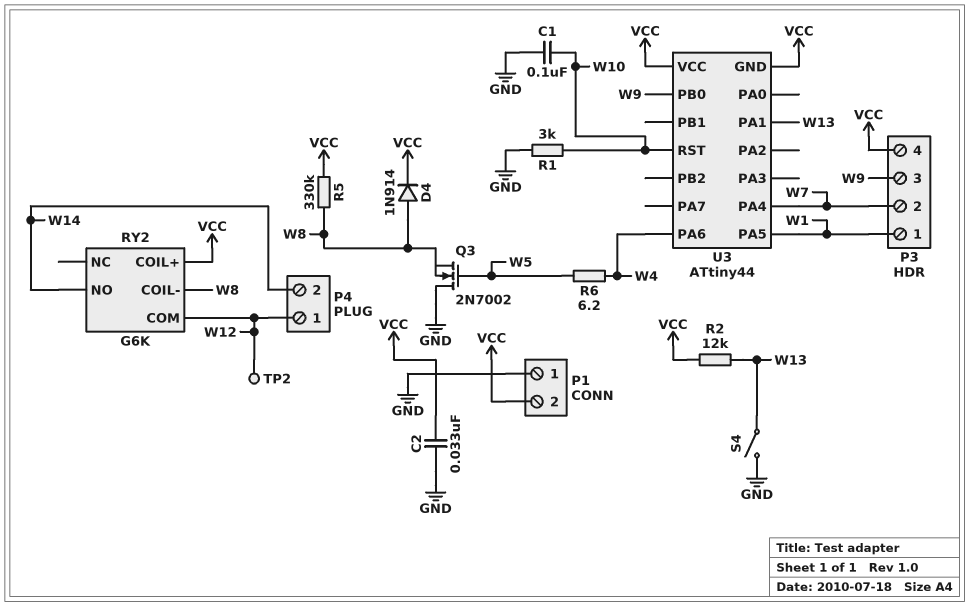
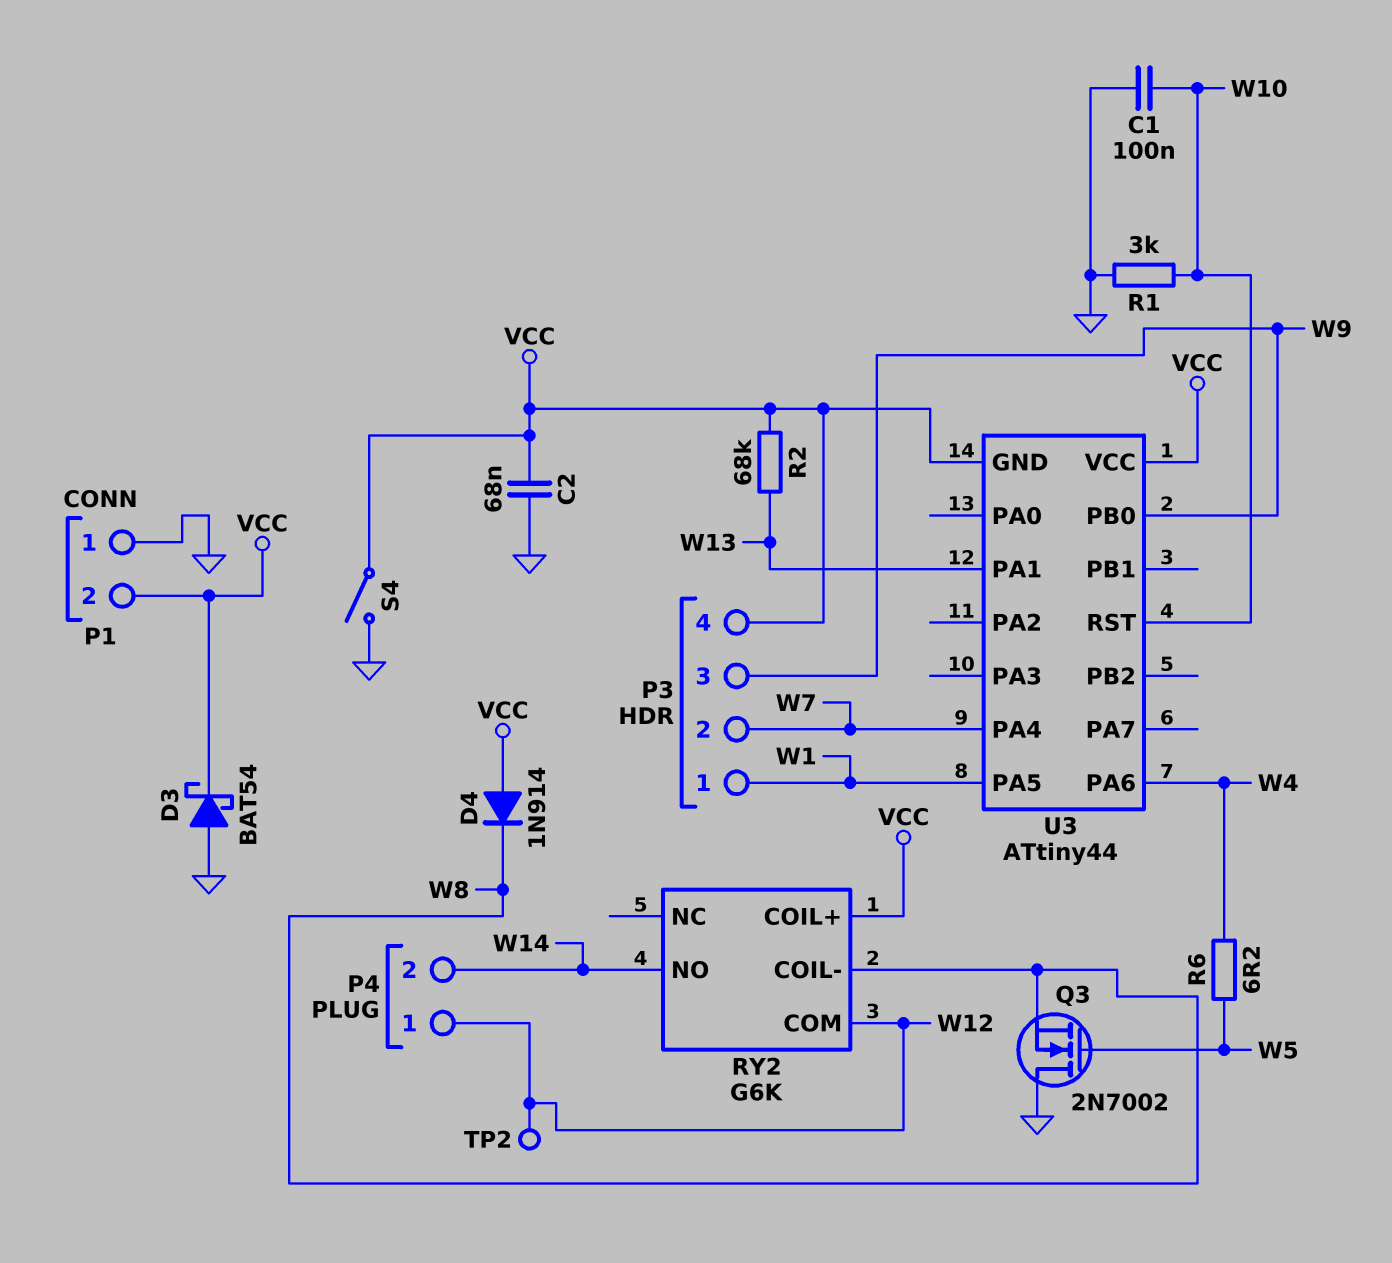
C2: 33nF (GND, VCC) -> 68nF (GND, VCC)
D3: none -> schottky BAT54 (A GND, K VCC)
D4: diode 1N914 (A W8, K VCC) -> diode 1N914 (A VCC, K W8)
R2: 12k (VCC, W13) -> 68k (VCC, W13)
R5: 330k (VCC, W8) -> none
S4: switch (GND, W13) -> switch (GND, VCC)

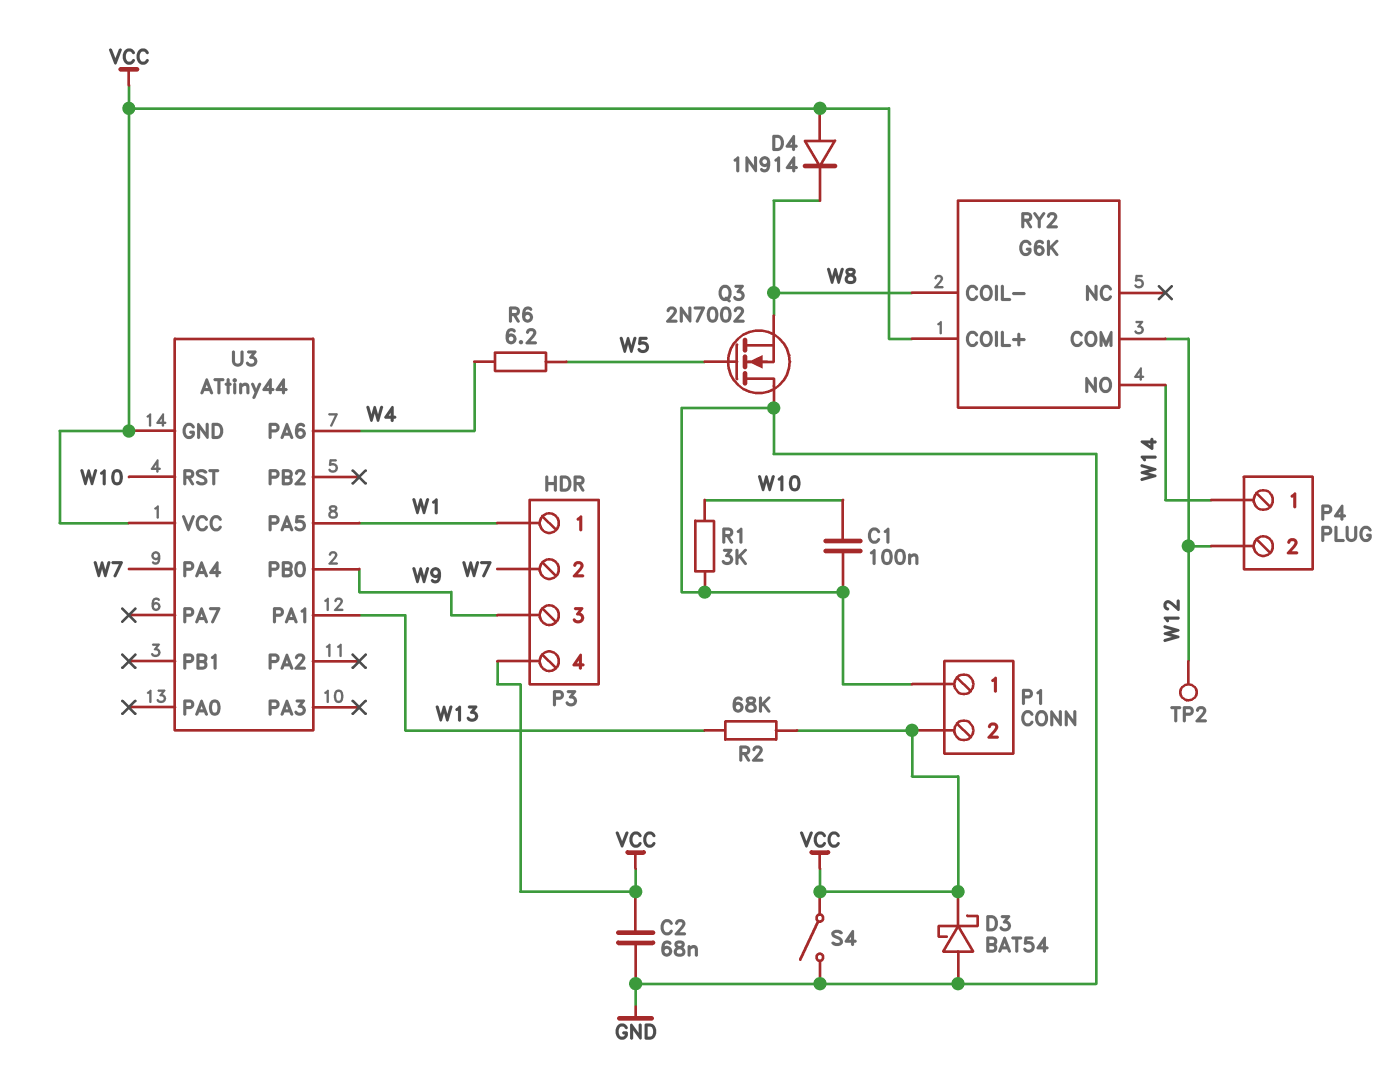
P4 pin 1: W12 -> W14
P4 pin 2: W14 -> W12

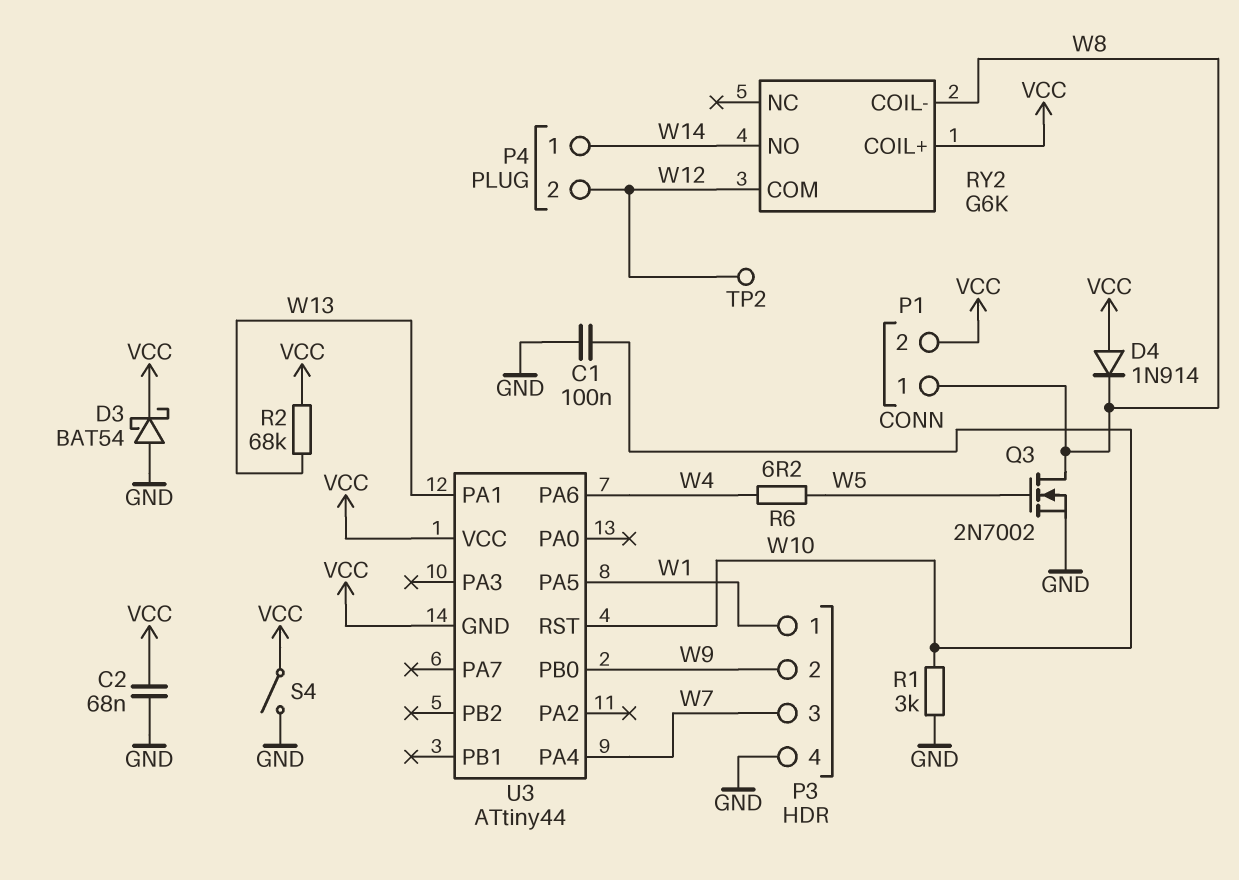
P1 pin 1: GND -> W8
P3 pin 2: W7 -> W9
P3 pin 3: W9 -> W7
P3 pin 4: VCC -> GND
Q3: NMOS 2N7002 (G W5, D GND, S W8) -> NMOS 2N7002 (G W5, D W8, S GND)

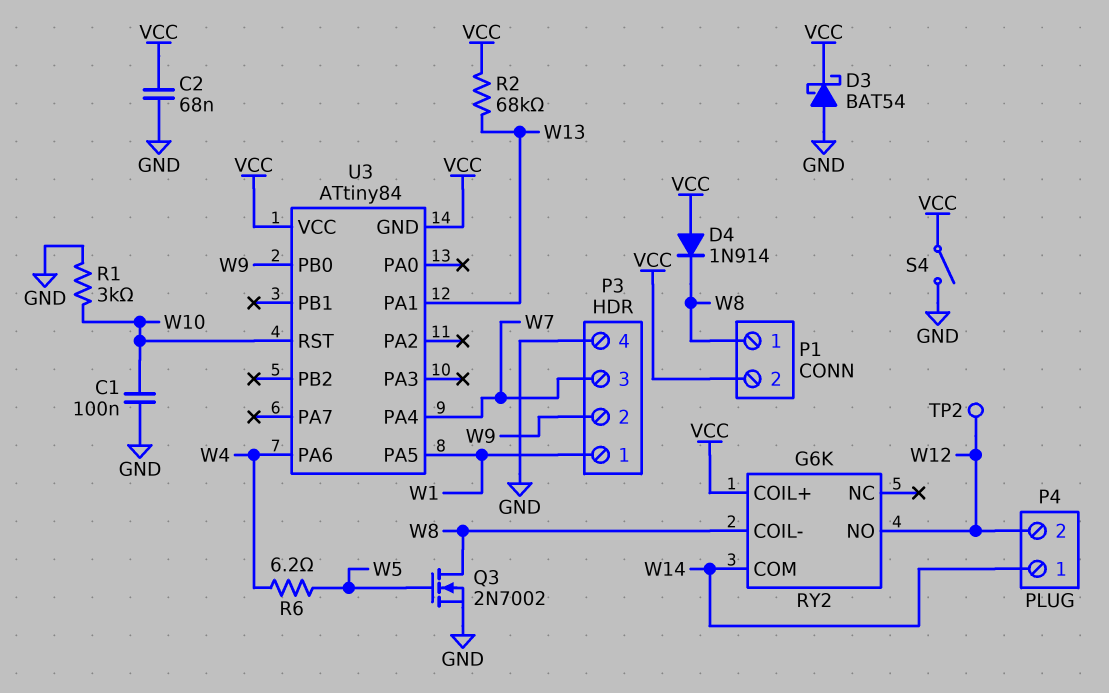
RY2 pin COM: W12 -> W14
RY2 pin NO: W14 -> W12
U3: ATtiny44 -> ATtiny84

